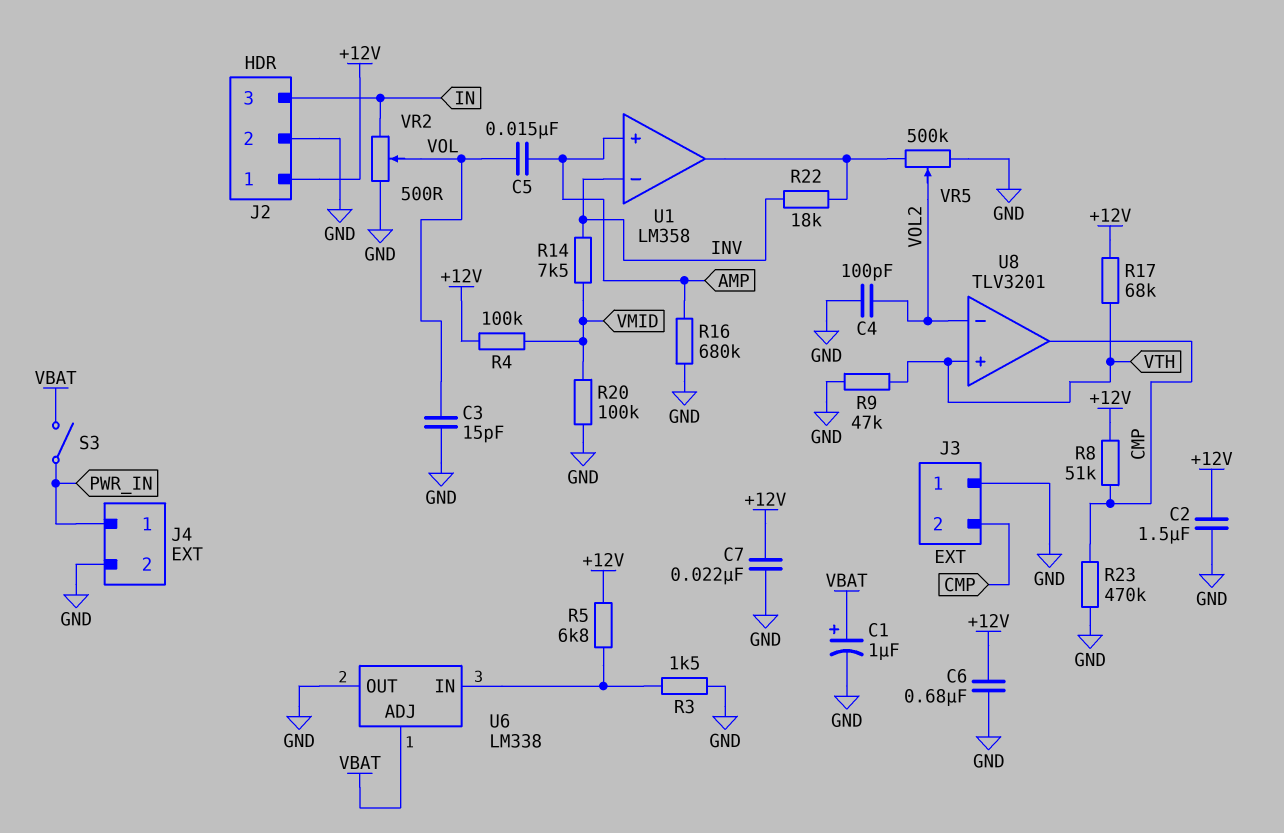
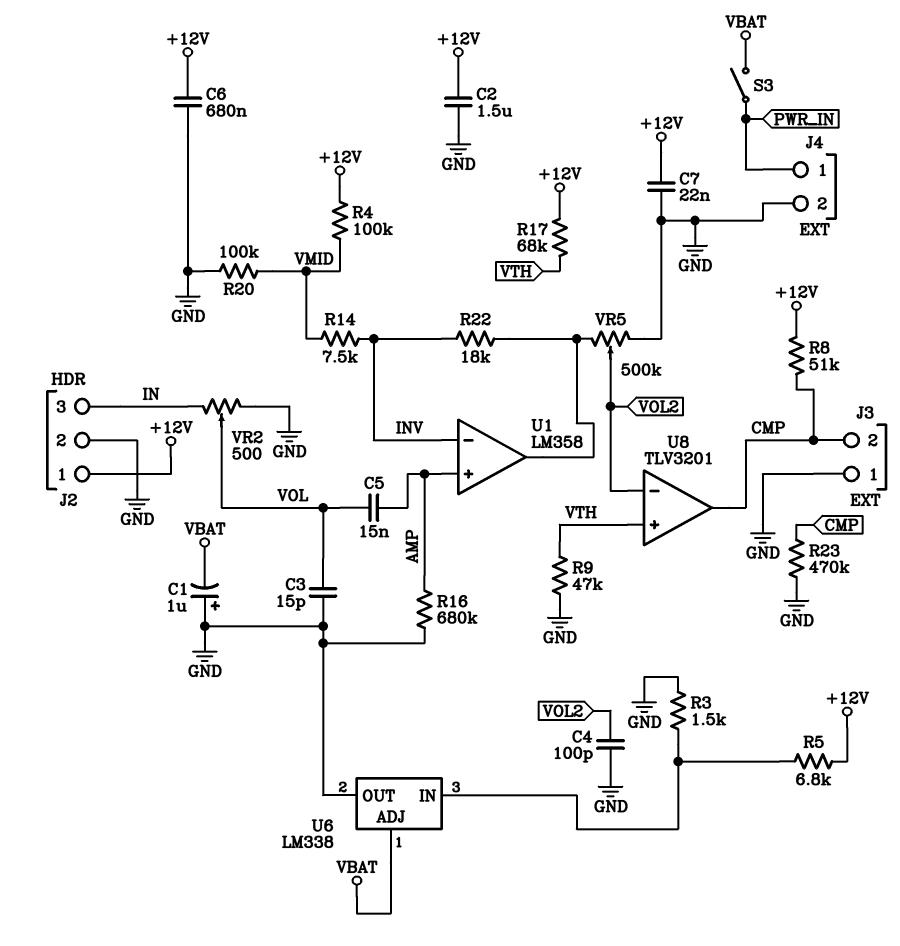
C1: 1uF (plus VBAT, minus GND) -> 1uF (plus GND, minus VBAT)

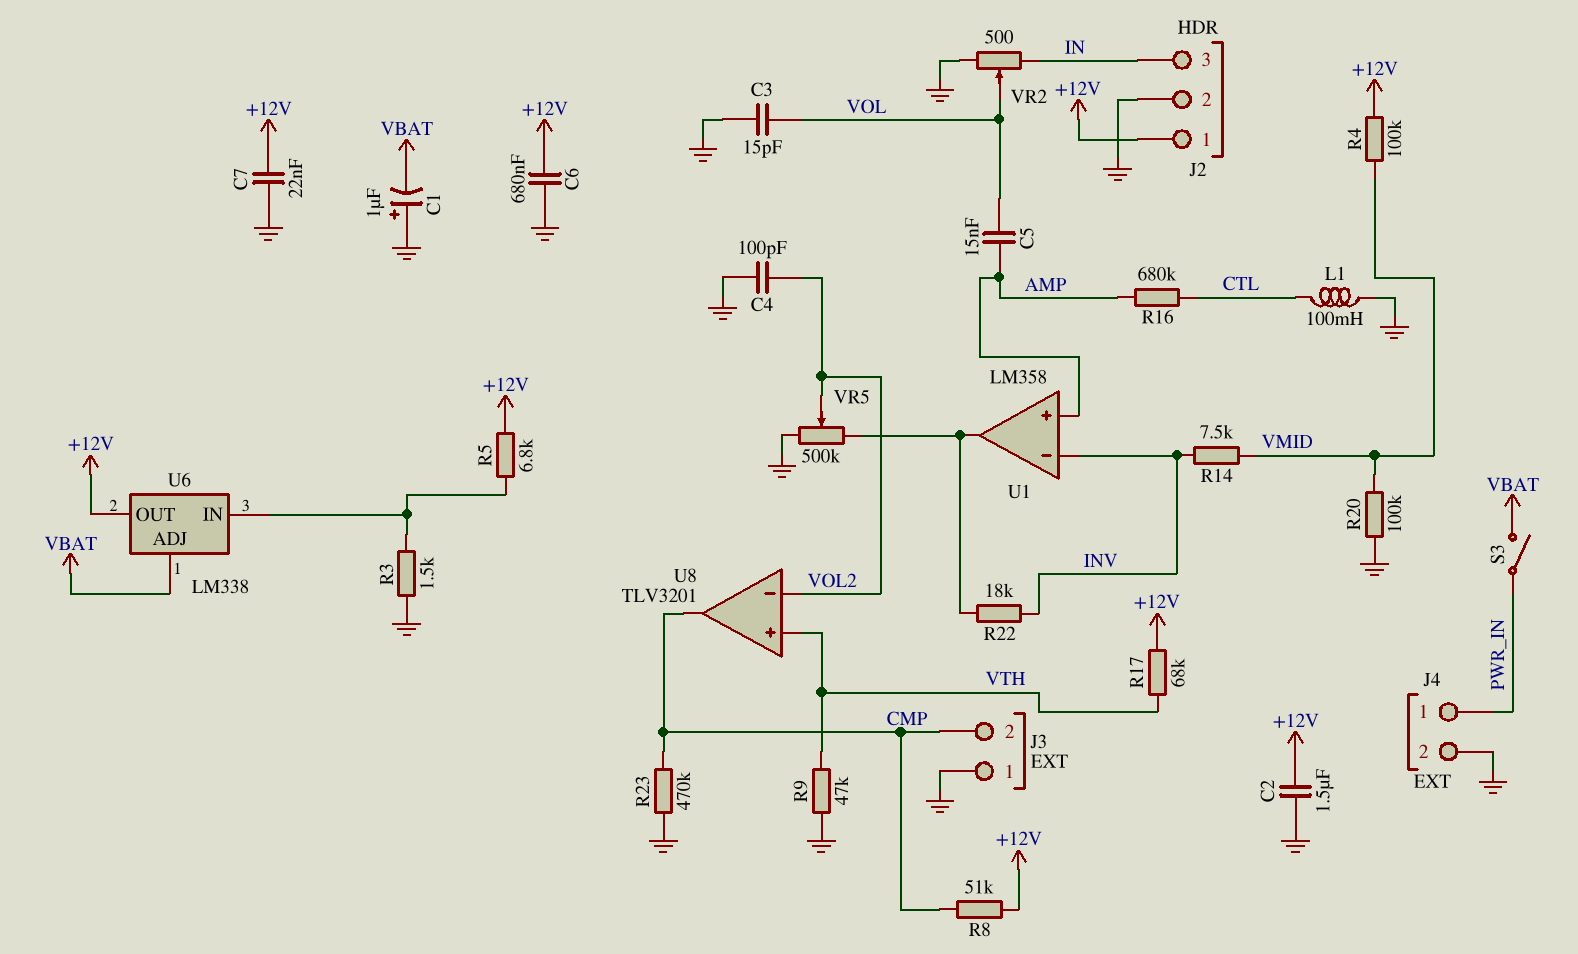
L1: none -> 100mH (CTL, GND)
R16: 680k (AMP, GND) -> 680k (AMP, CTL)
U6 pin OUT: GND -> +12V

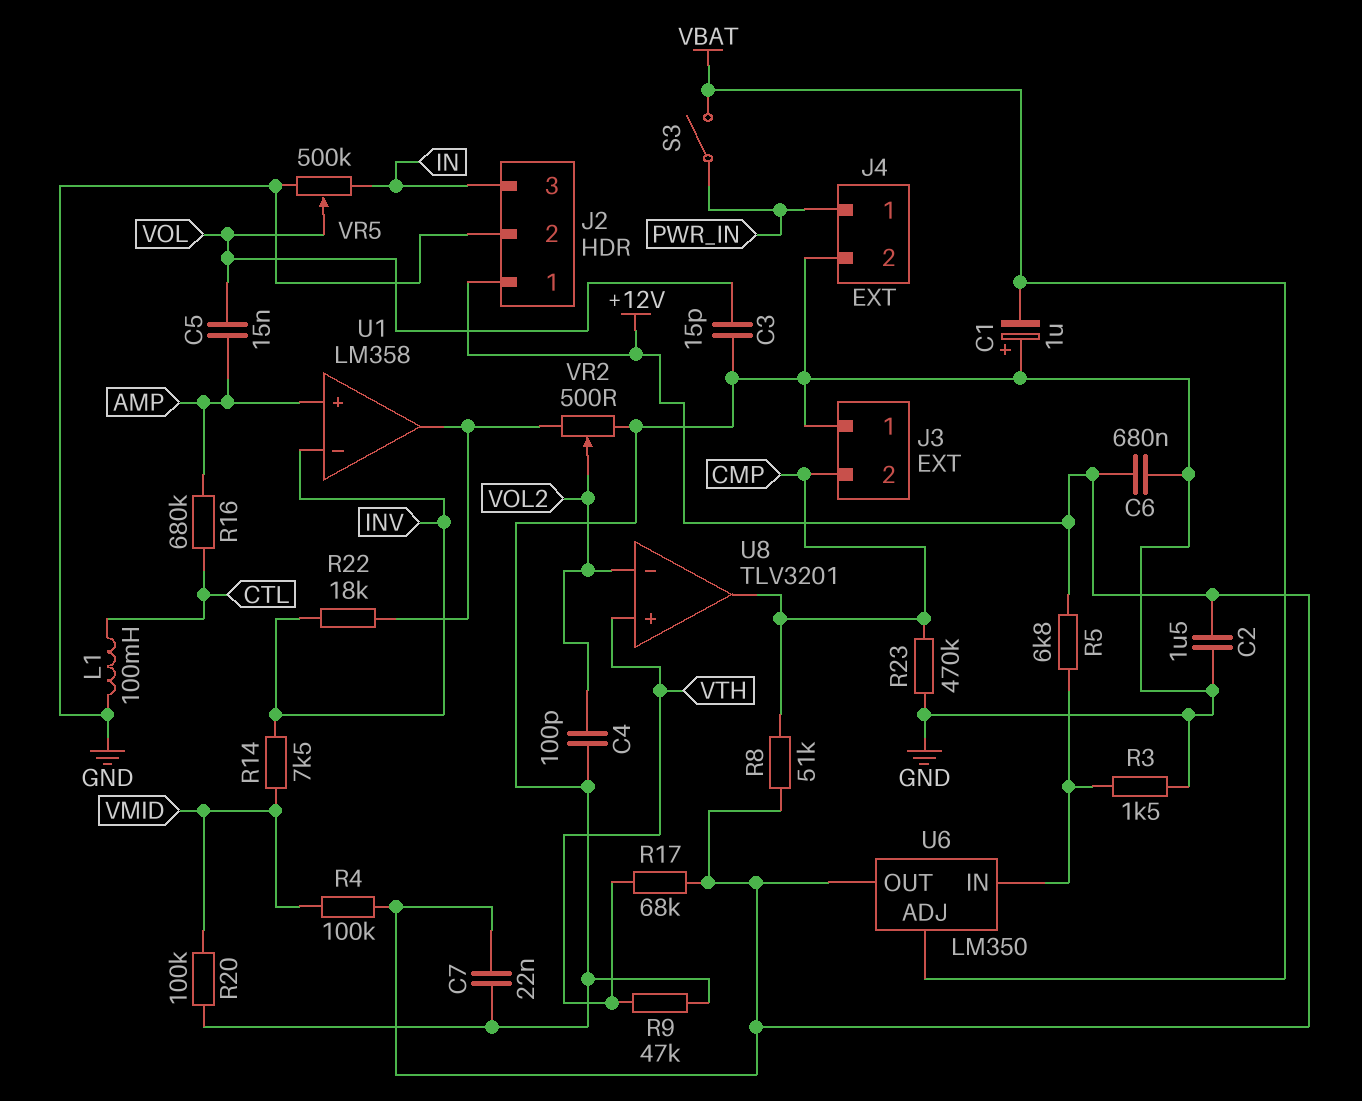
U6: LM338 -> LM350
VR2: 500 (GND, IN, wiper VOL) -> 500 (GND, U1/out, wiper VOL2)
VR5: 500k (GND, U1/out, wiper VOL2) -> 500k (GND, IN, wiper VOL)

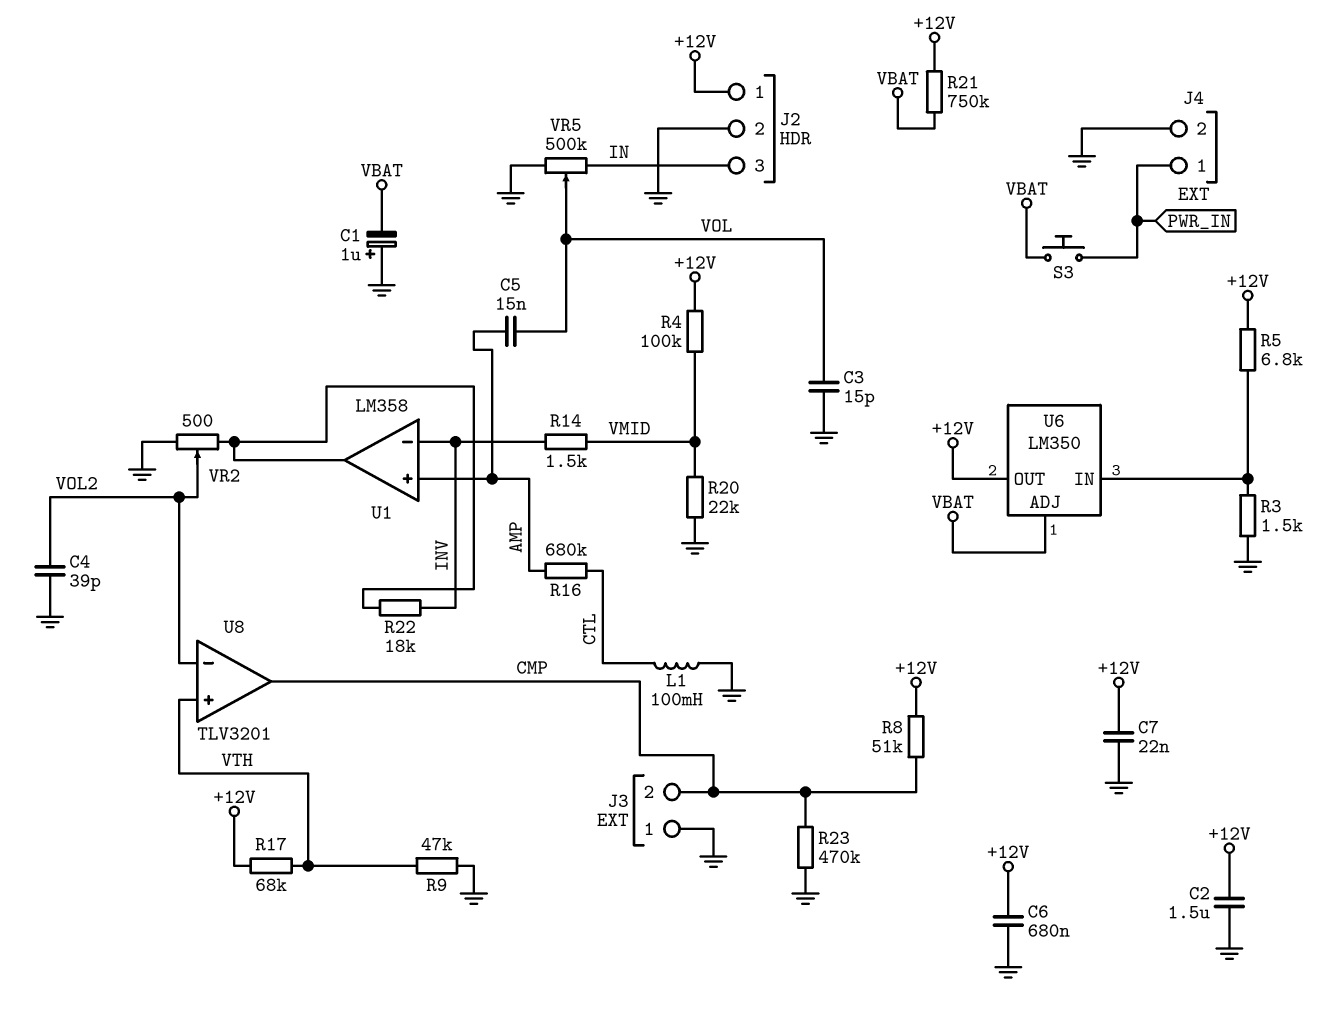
C4: 100pF (GND, VOL2) -> 39pF (GND, VOL2)
R14: 7.5k (INV, VMID) -> 1.5k (INV, VMID)
R20: 100k (GND, VMID) -> 22k (GND, VMID)
R21: none -> 750k (+12V, VBAT)
S3: switch (PWR_IN, VBAT) -> button (PWR_IN, VBAT)

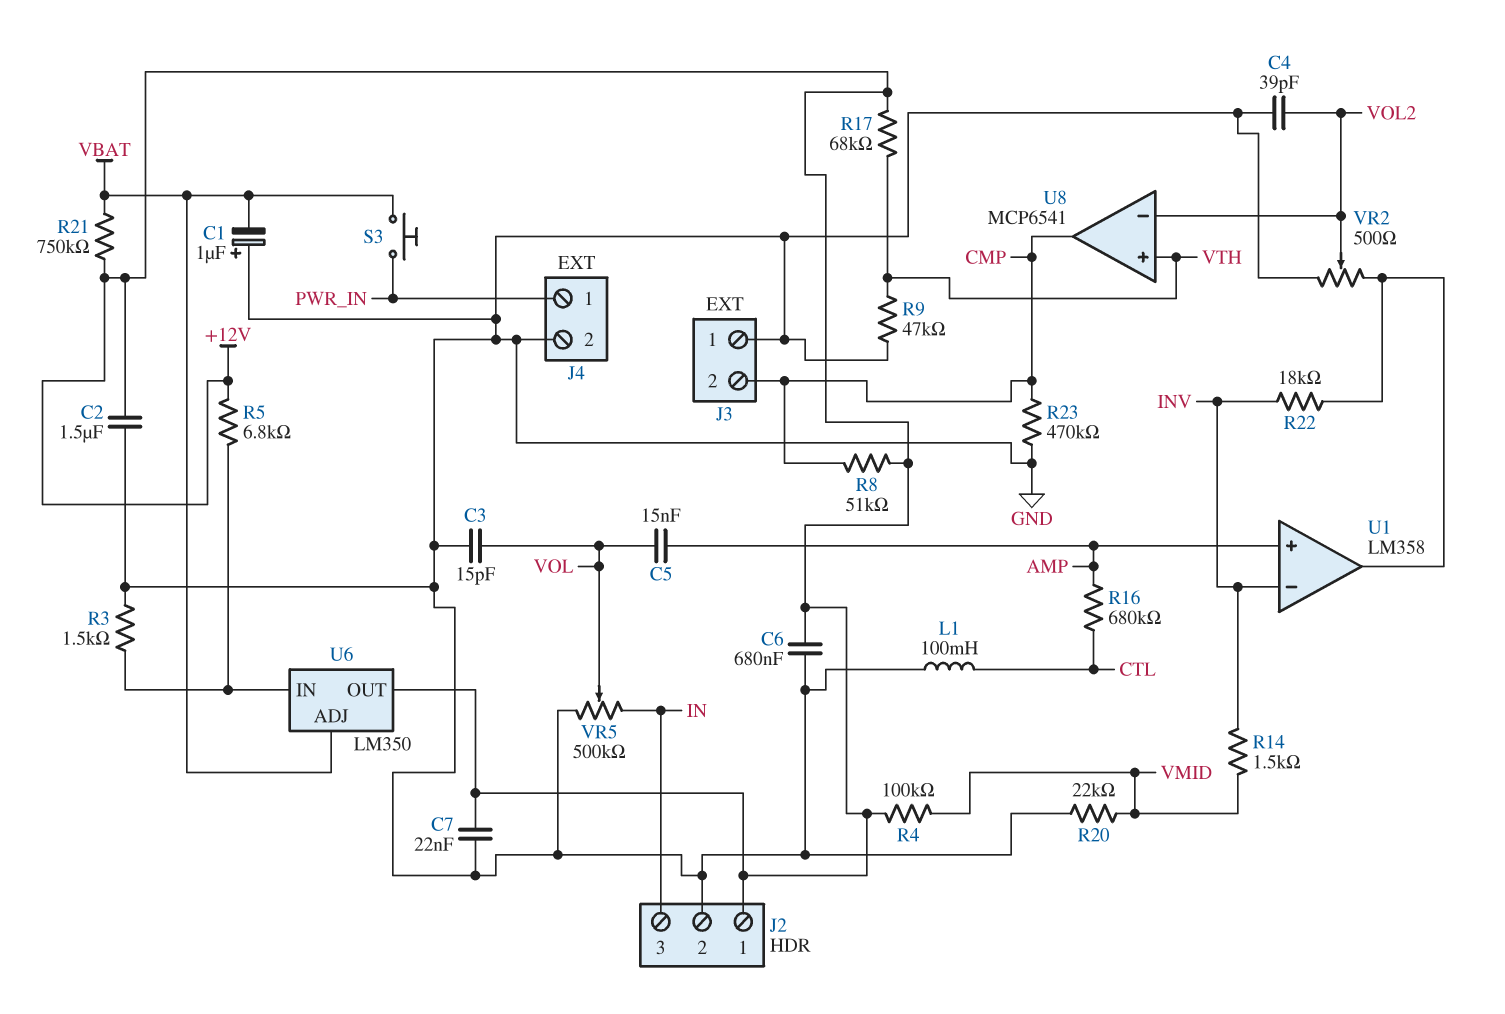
U8: TLV3201 -> MCP6541

